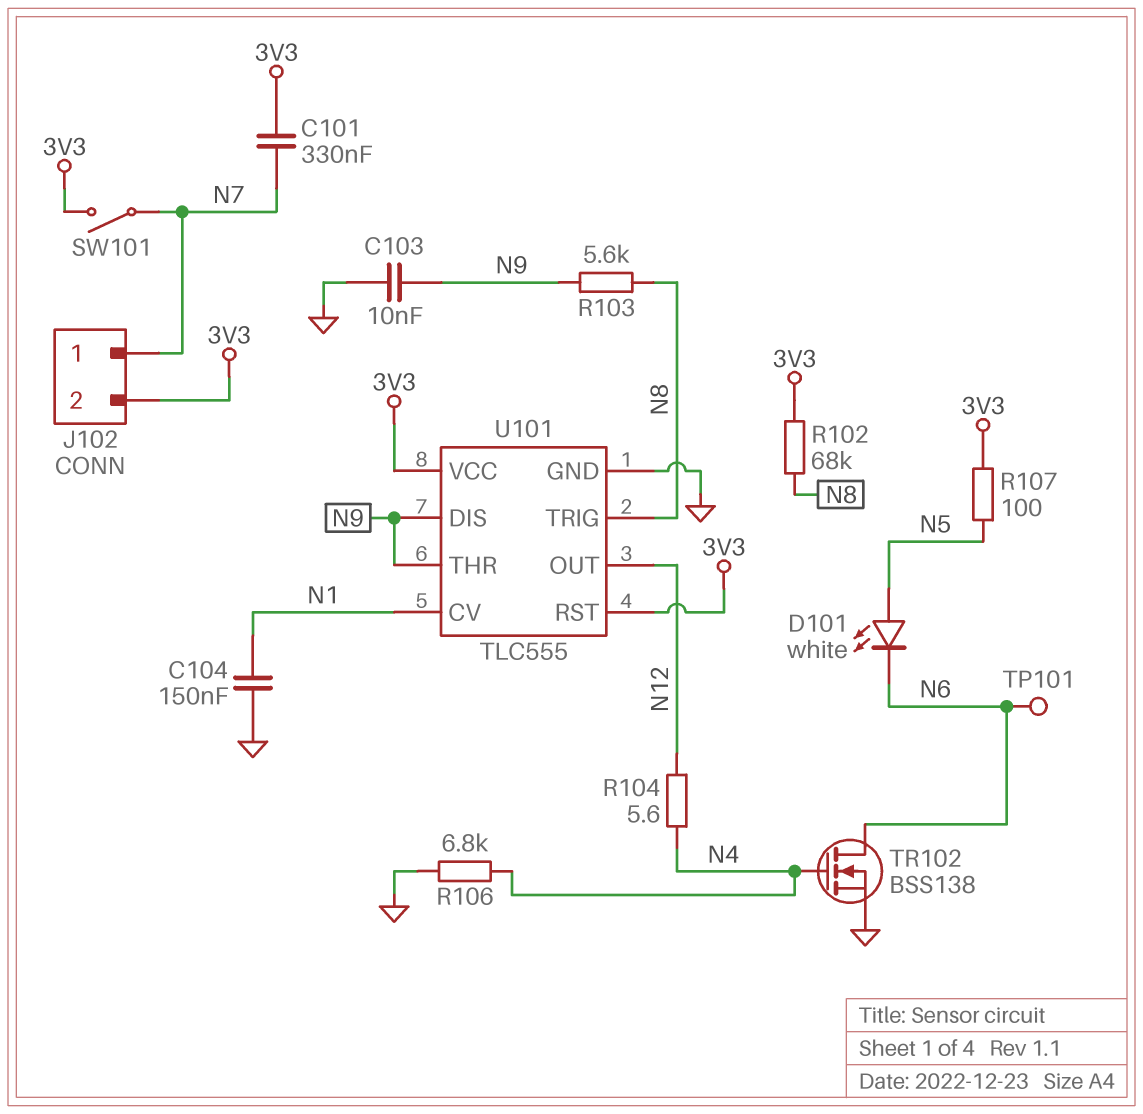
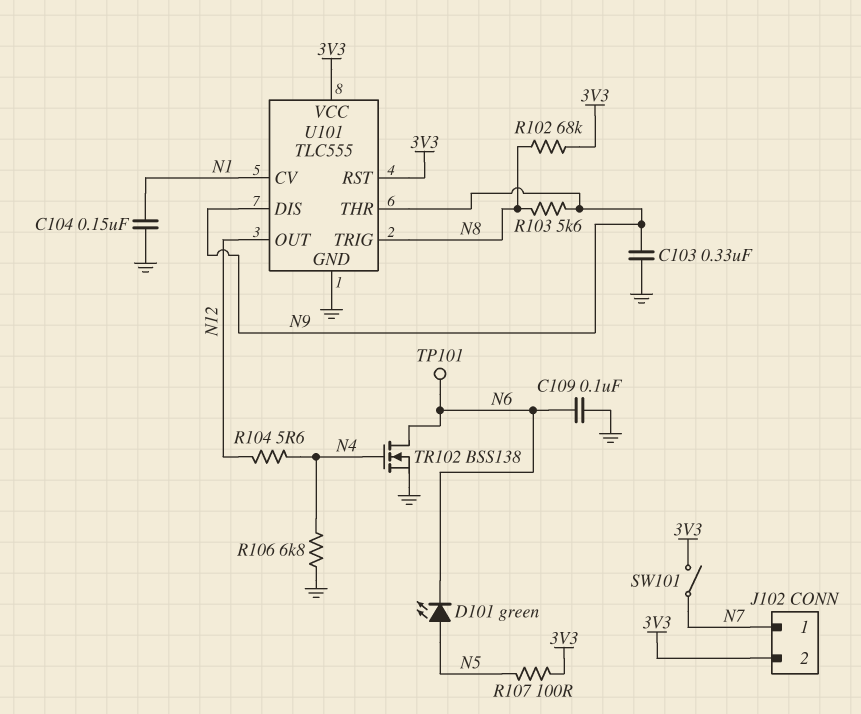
C101: 330nF (3V3, N7) -> none
C103: 10nF (GND, N9) -> 330nF (GND, N9)
C109: none -> 100nF (GND, N6)
D101: LED white (A N5, K N6) -> LED green (A N5, K N6)

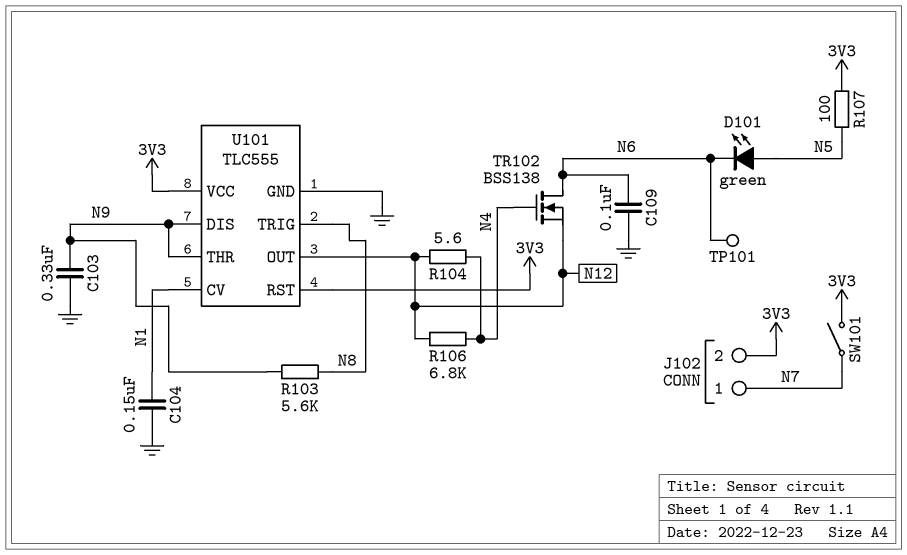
R102: 68k (3V3, N8) -> none
R106: 6.8k (GND, N4) -> 6.8k (N4, N12)
TR102: NMOS BSS138 (G N4, D N6, S GND) -> NMOS BSS138 (G N4, D N6, S N12)

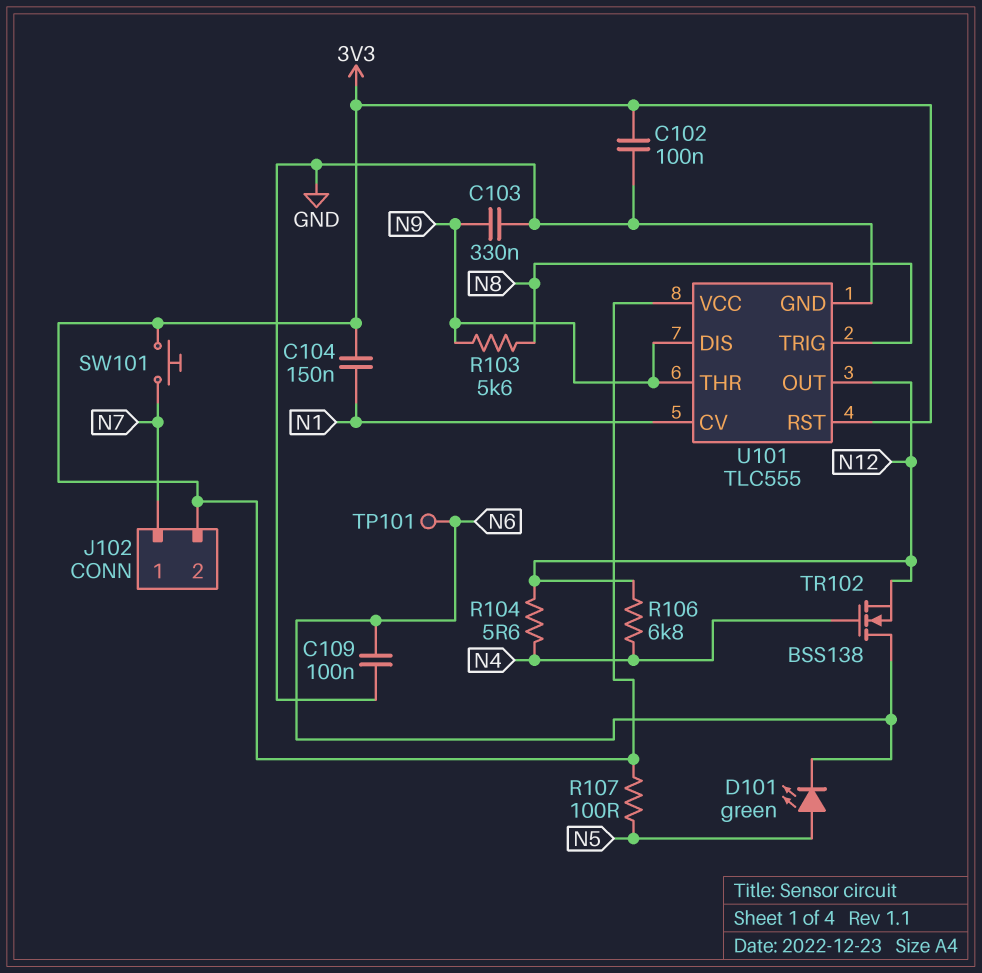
C102: none -> 100nF (3V3, GND)
C104: 150nF (GND, N1) -> 150nF (3V3, N1)
SW101: switch (3V3, N7) -> button (3V3, N7)

